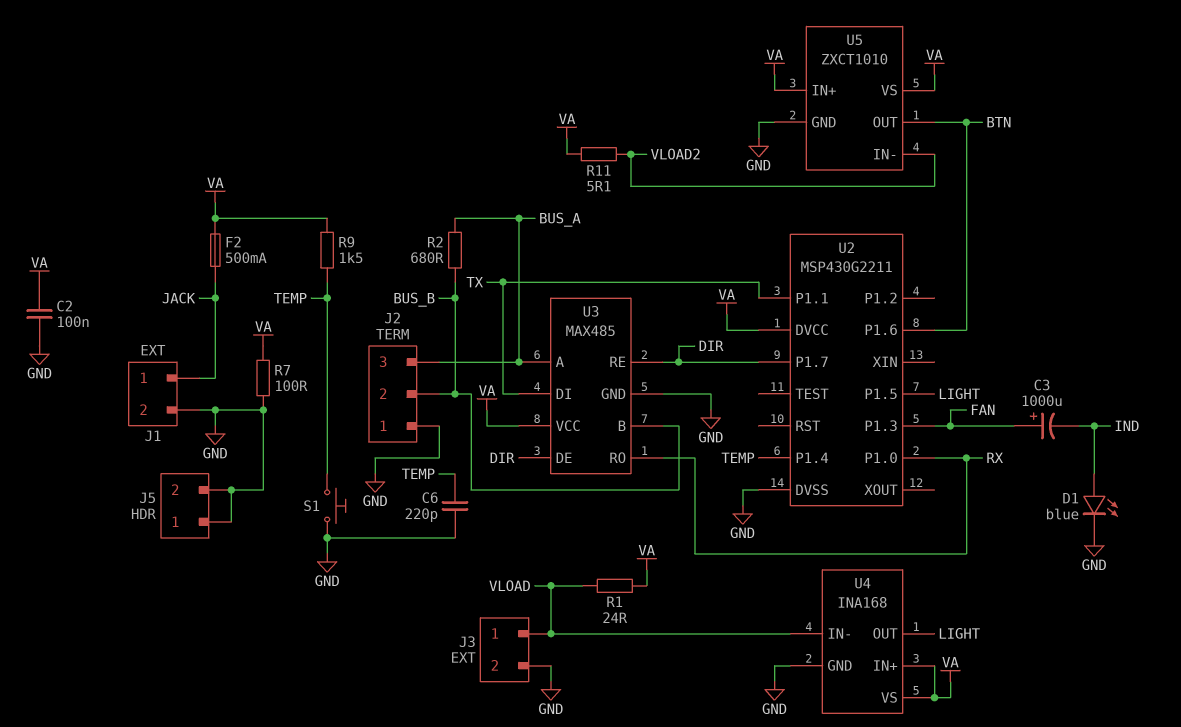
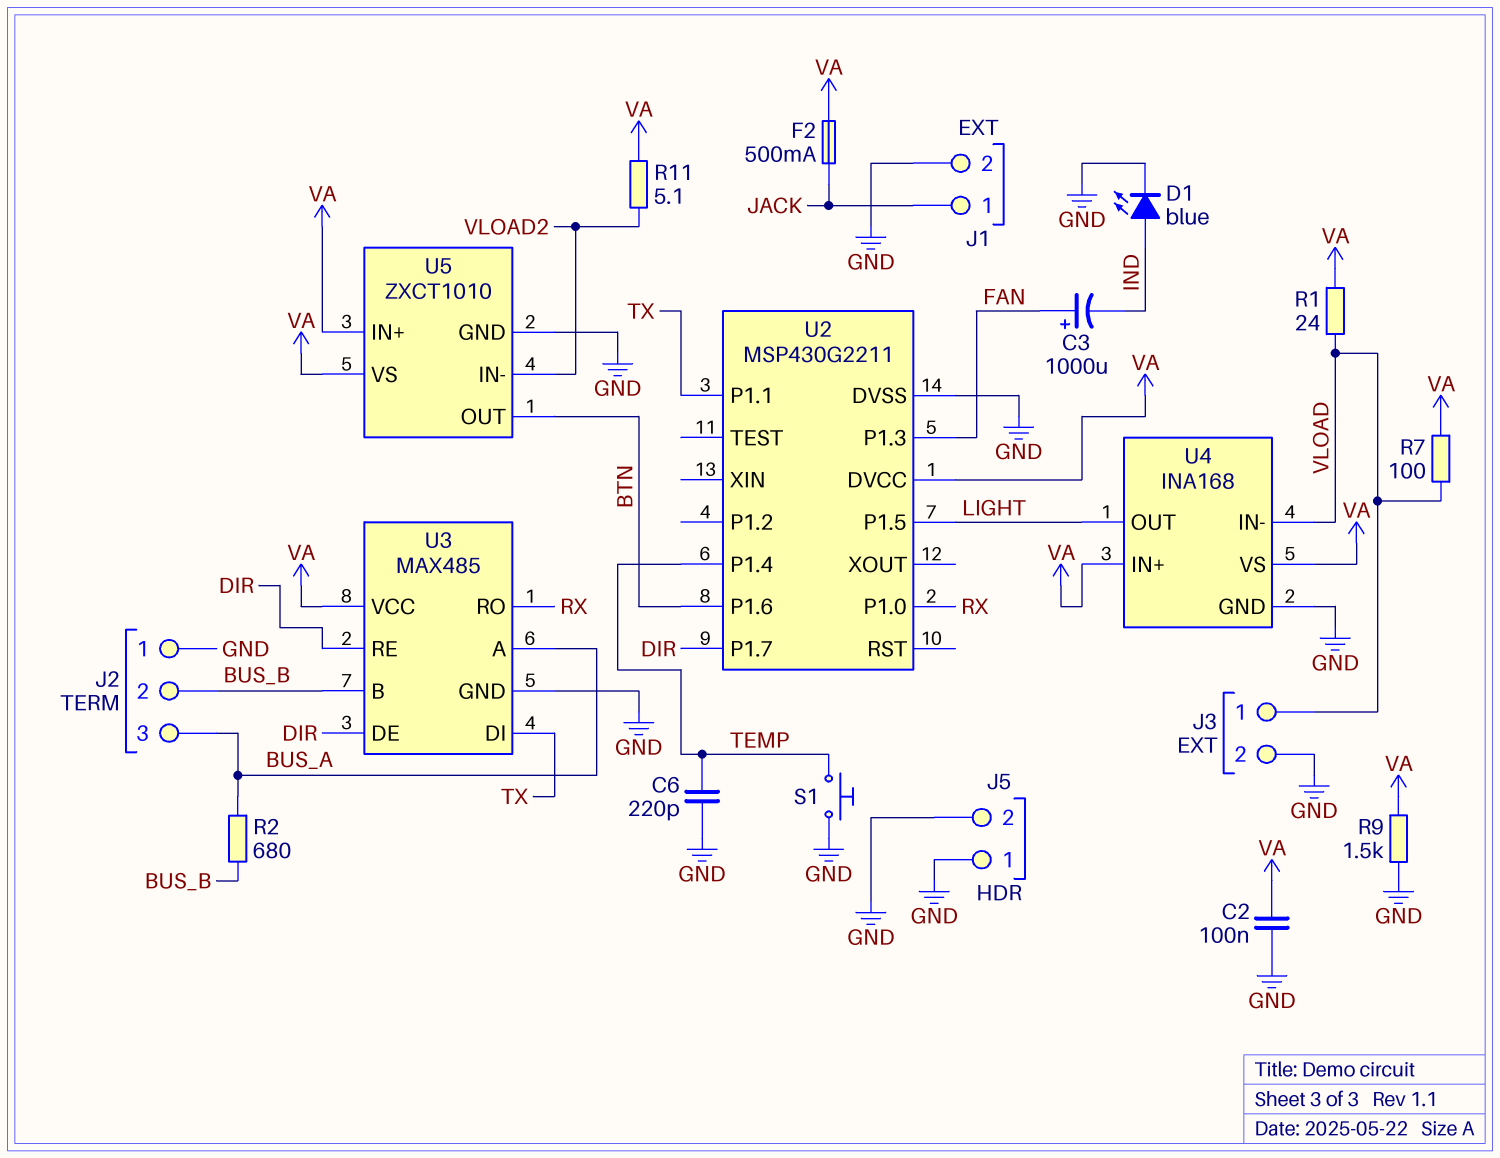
R7: 100 (GND, VA) -> 100 (VA, VLOAD)
R9: 1.5k (TEMP, VA) -> 1.5k (GND, VA)

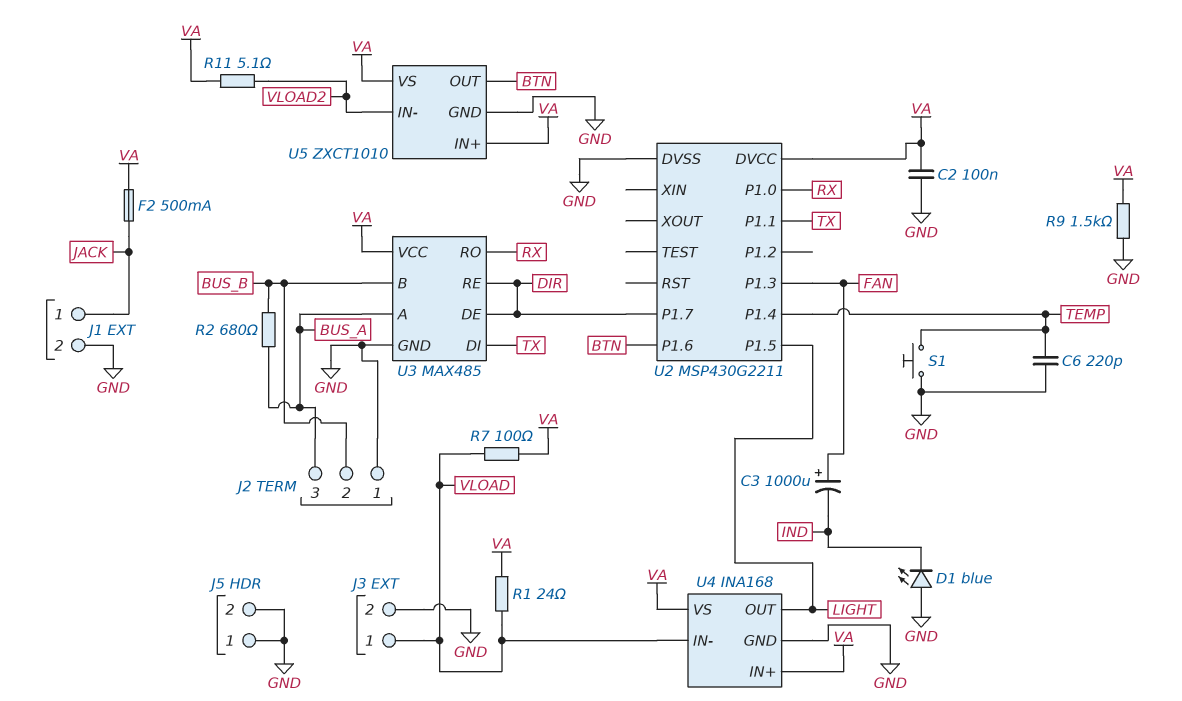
D1: LED blue (A IND, K GND) -> LED blue (A GND, K IND)

